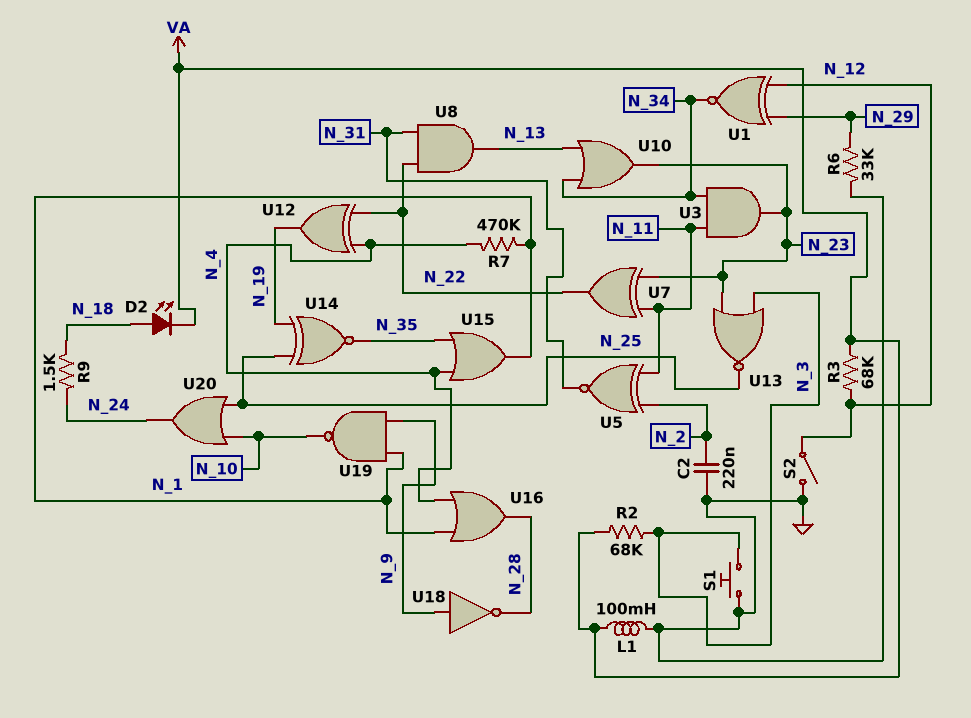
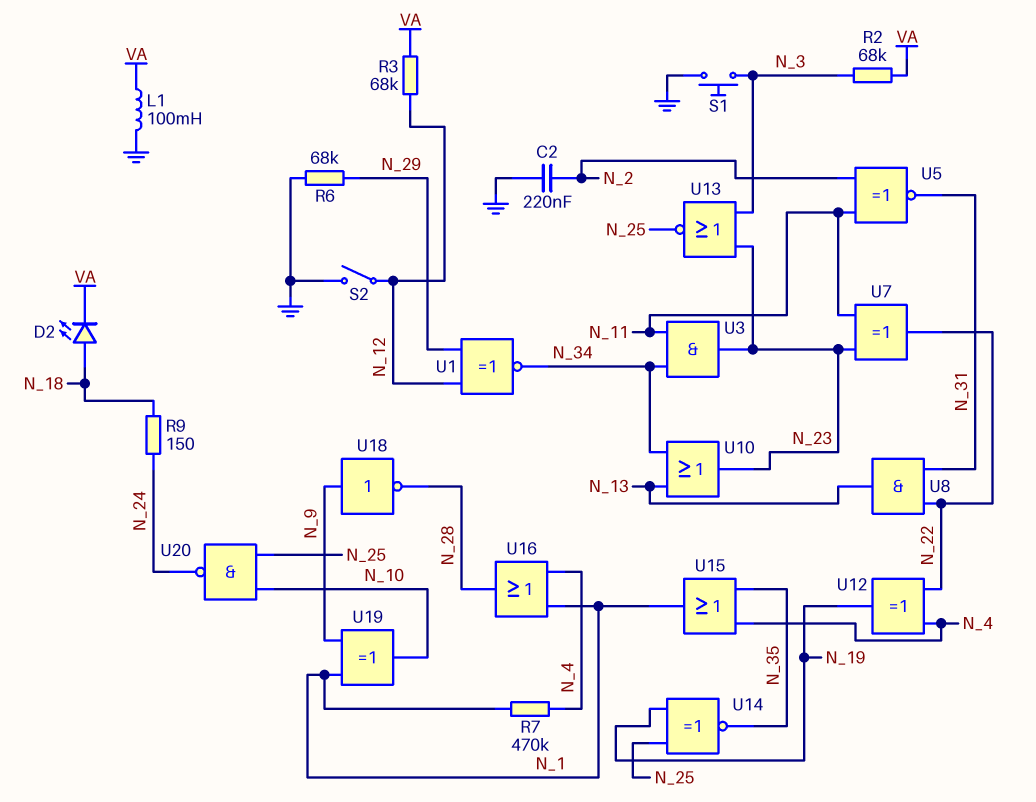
R6: 33k (GND, N_29) -> 68k (GND, N_29)
R9: 1.5k (N_18, N_24) -> 150 (N_18, N_24)
U19: NAND (in N_1, in N_9, out N_10) -> XOR (in N_1, in N_9, out N_10)
U20: OR (in N_10, in N_25, out N_24) -> NAND (in N_10, in N_25, out N_24)

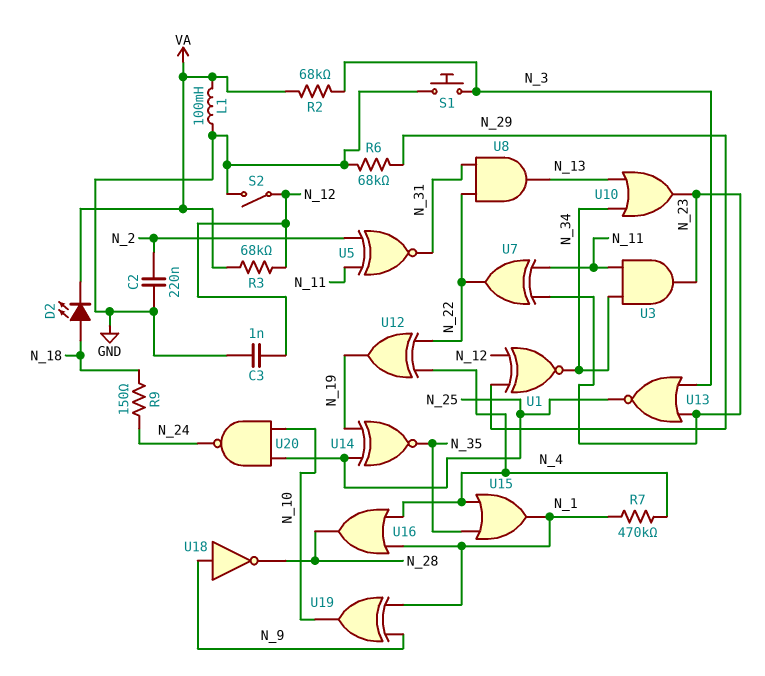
C3: none -> 1nF (GND, N_12)

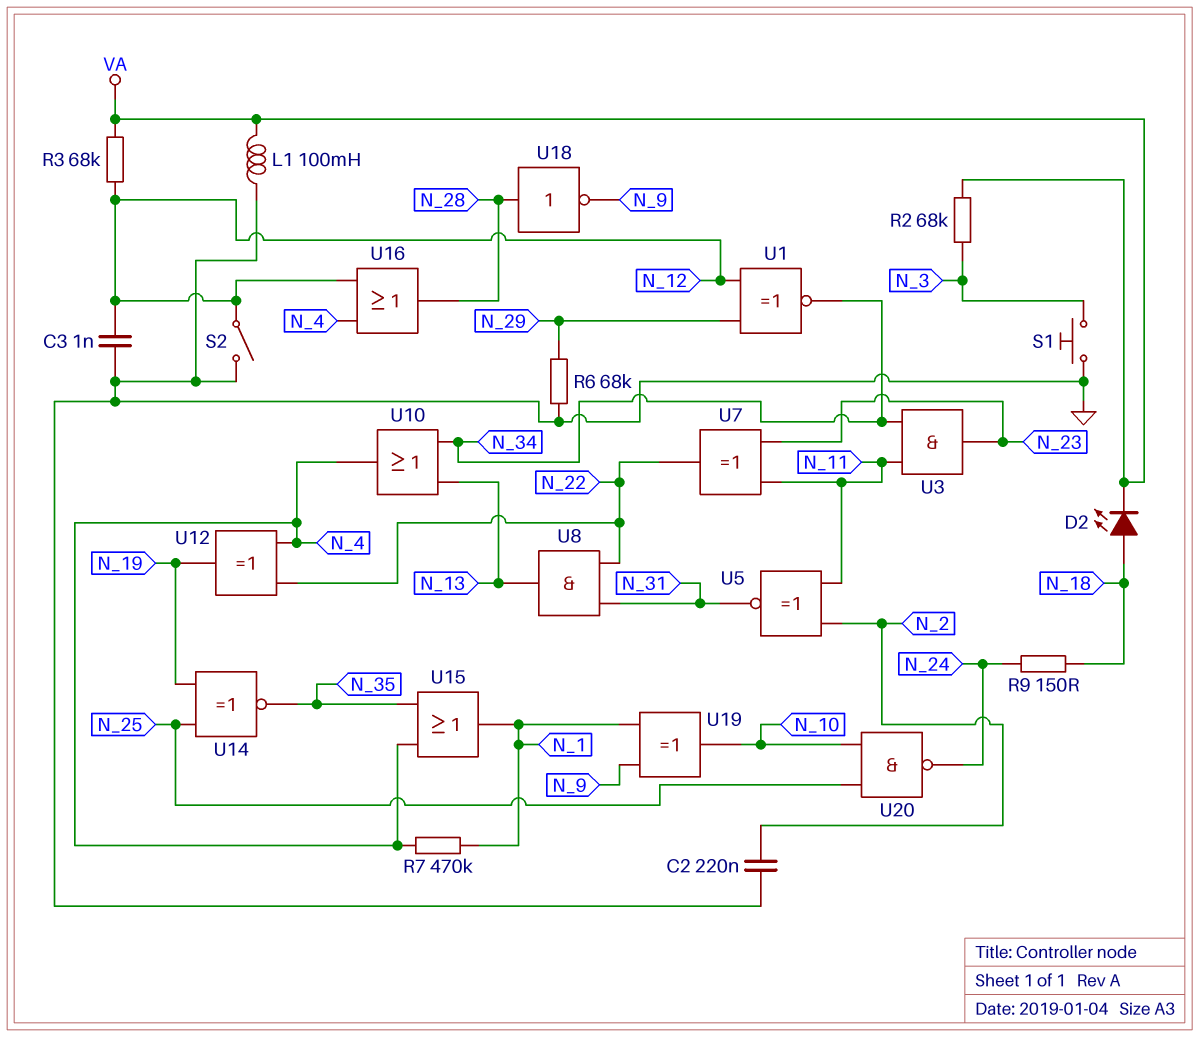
U10: OR (in N_13, in N_34, out N_23) -> OR (in N_13, in N_34, out N_4)
U13: NOR (in N_3, in N_23, out N_25) -> none
U16: OR (in N_1, in N_4, out N_28) -> OR (in N_4, in N_12, out N_28)
U18: NOT (in N_9, out N_28) -> NOT (in N_28, out N_9)

